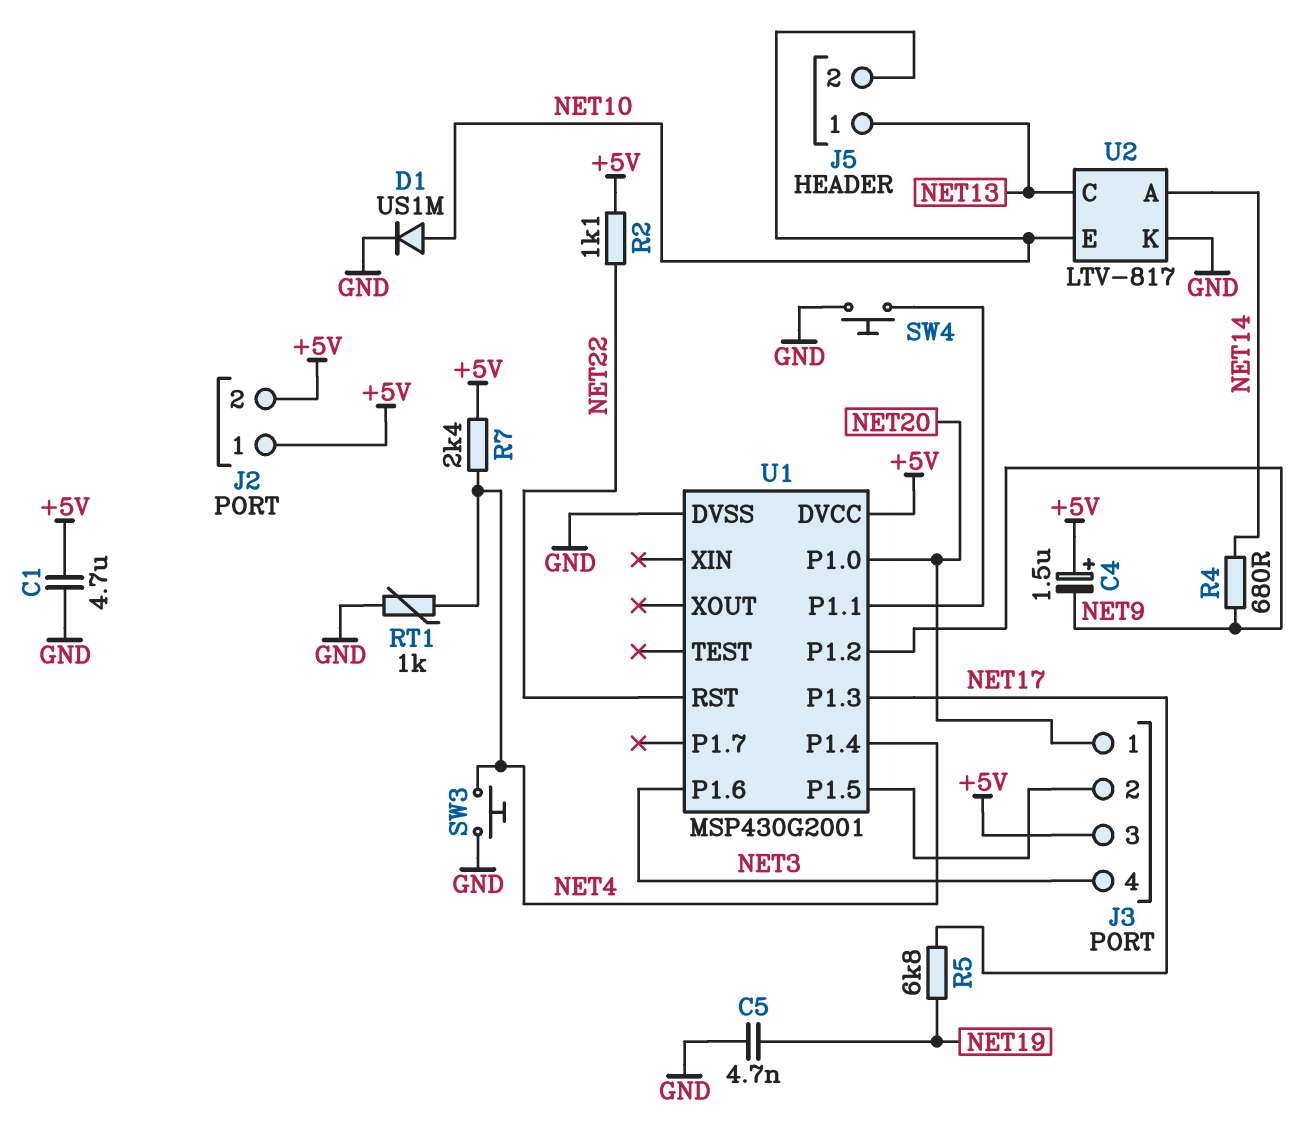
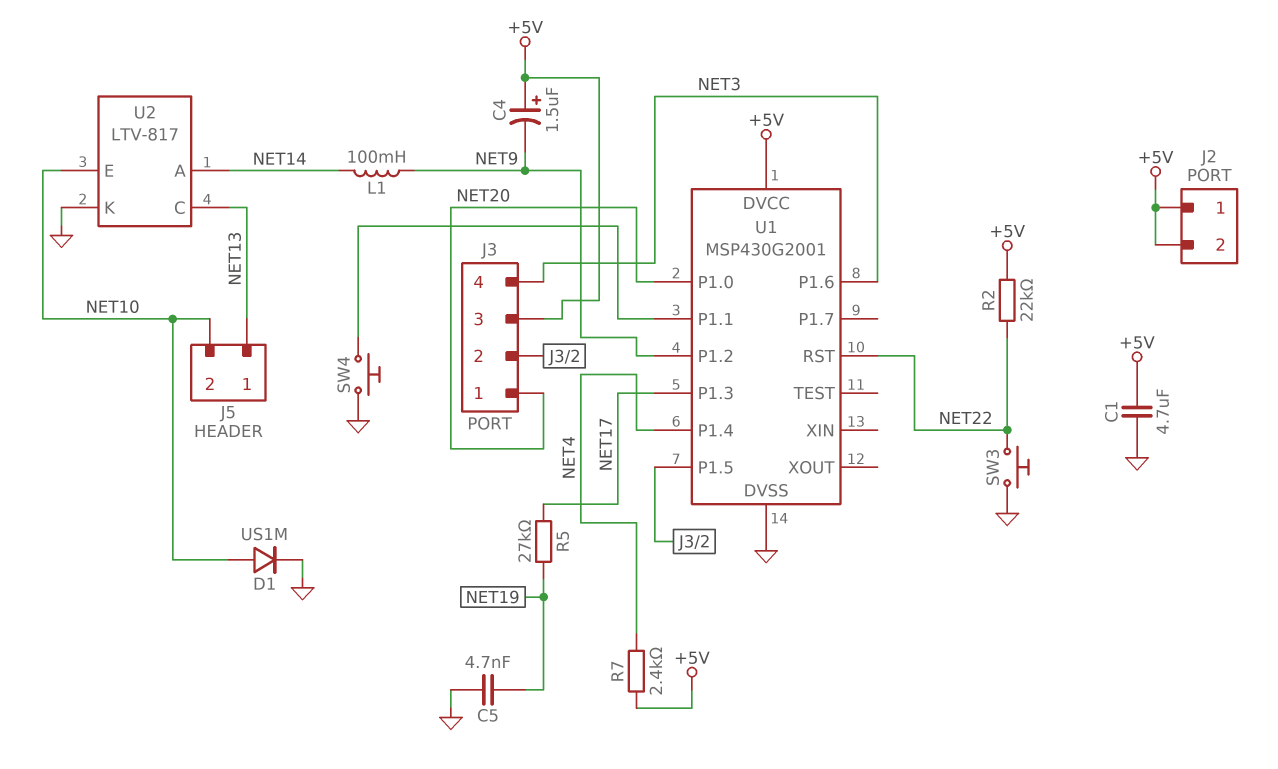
L1: none -> 100mH (NET9, NET14)
R2: 1.1k (+5V, NET22) -> 22k (+5V, NET22)
R4: 680 (NET9, NET14) -> none
R5: 6.8k (NET17, NET19) -> 27k (NET17, NET19)
RT1: 1k (GND, NET4) -> none
SW3: button (GND, NET4) -> button (GND, NET22)

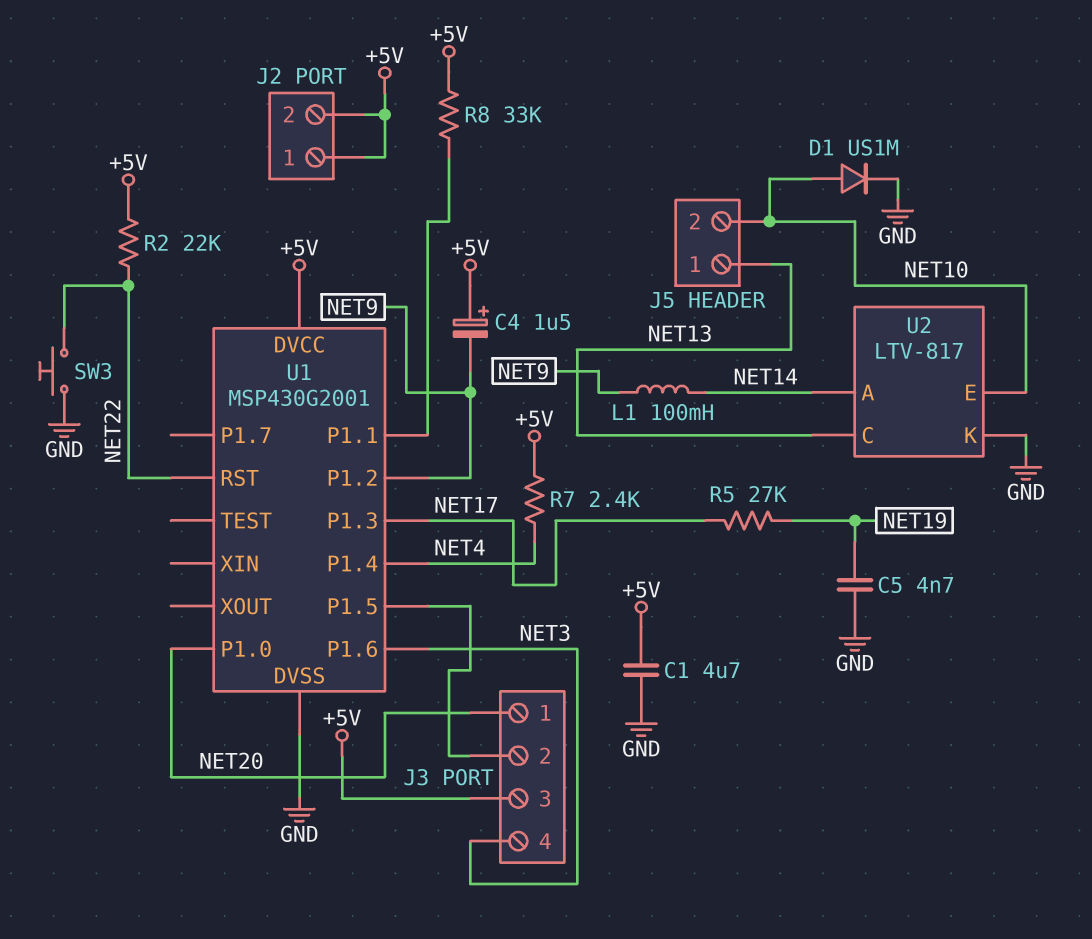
R8: none -> 33k (+5V, U1/P1.1)
SW4: button (GND, U1/P1.1) -> none

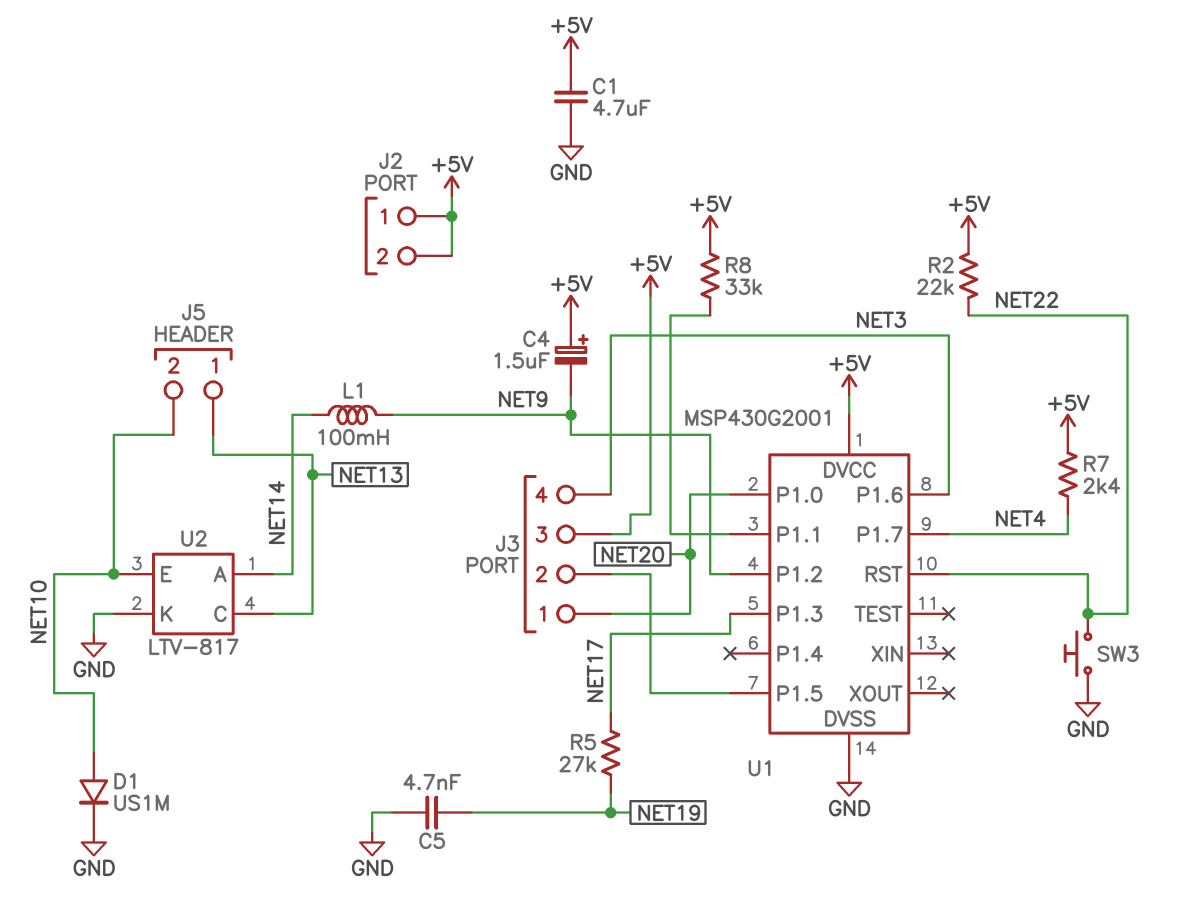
U1 pin P1.4: NET4 -> none
U1 pin P1.7: none -> NET4

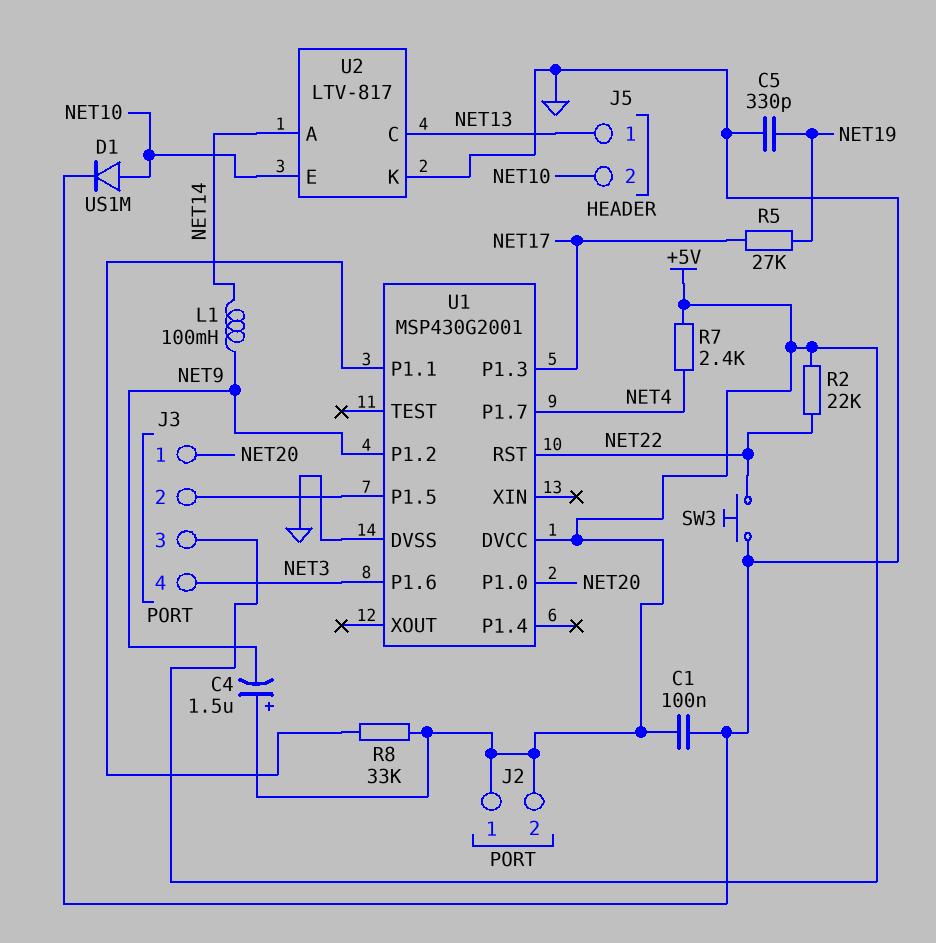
C1: 4.7uF (+5V, GND) -> 100nF (+5V, GND)
C5: 4.7nF (GND, NET19) -> 330pF (GND, NET19)

